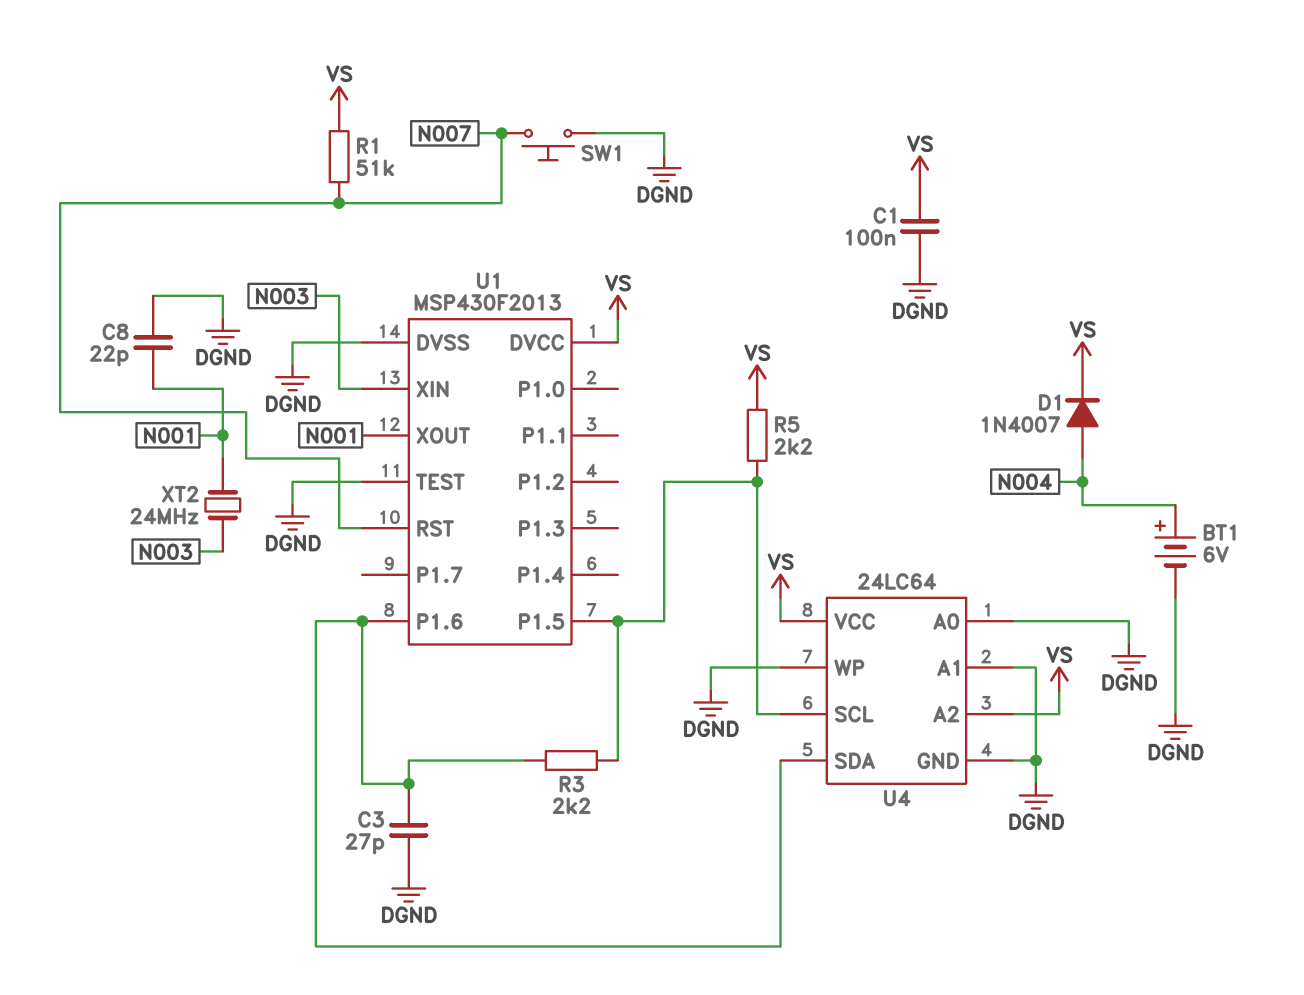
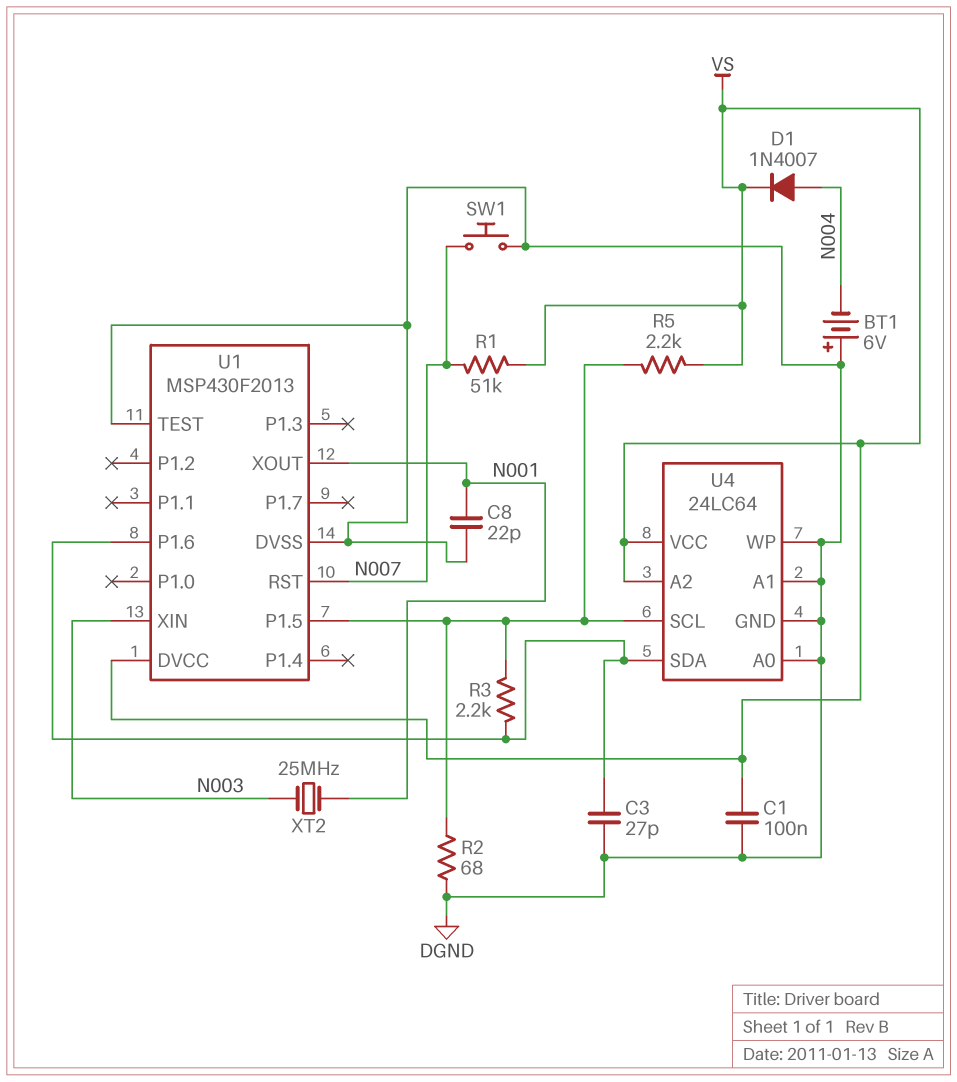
BT1: 6V (plus N004, minus DGND) -> 6V (plus DGND, minus N004)
R2: none -> 68 (DGND, U1/P1.5)
XT2: 24MHz (N001, N003) -> 25MHz (N001, N003)

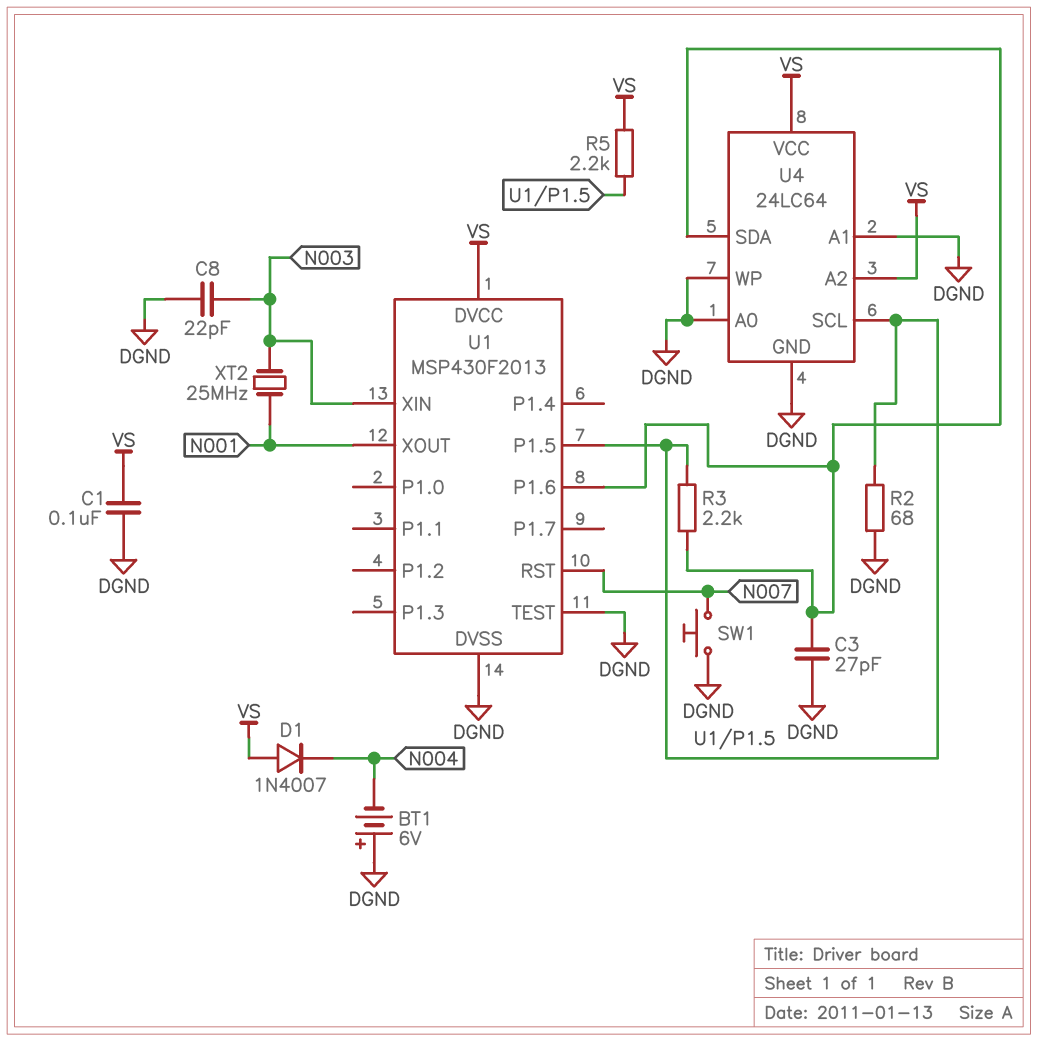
C8: 22pF (DGND, N001) -> 22pF (DGND, N003)
D1: diode 1N4007 (A N004, K VS) -> diode 1N4007 (A VS, K N004)
R1: 51k (N007, VS) -> none

